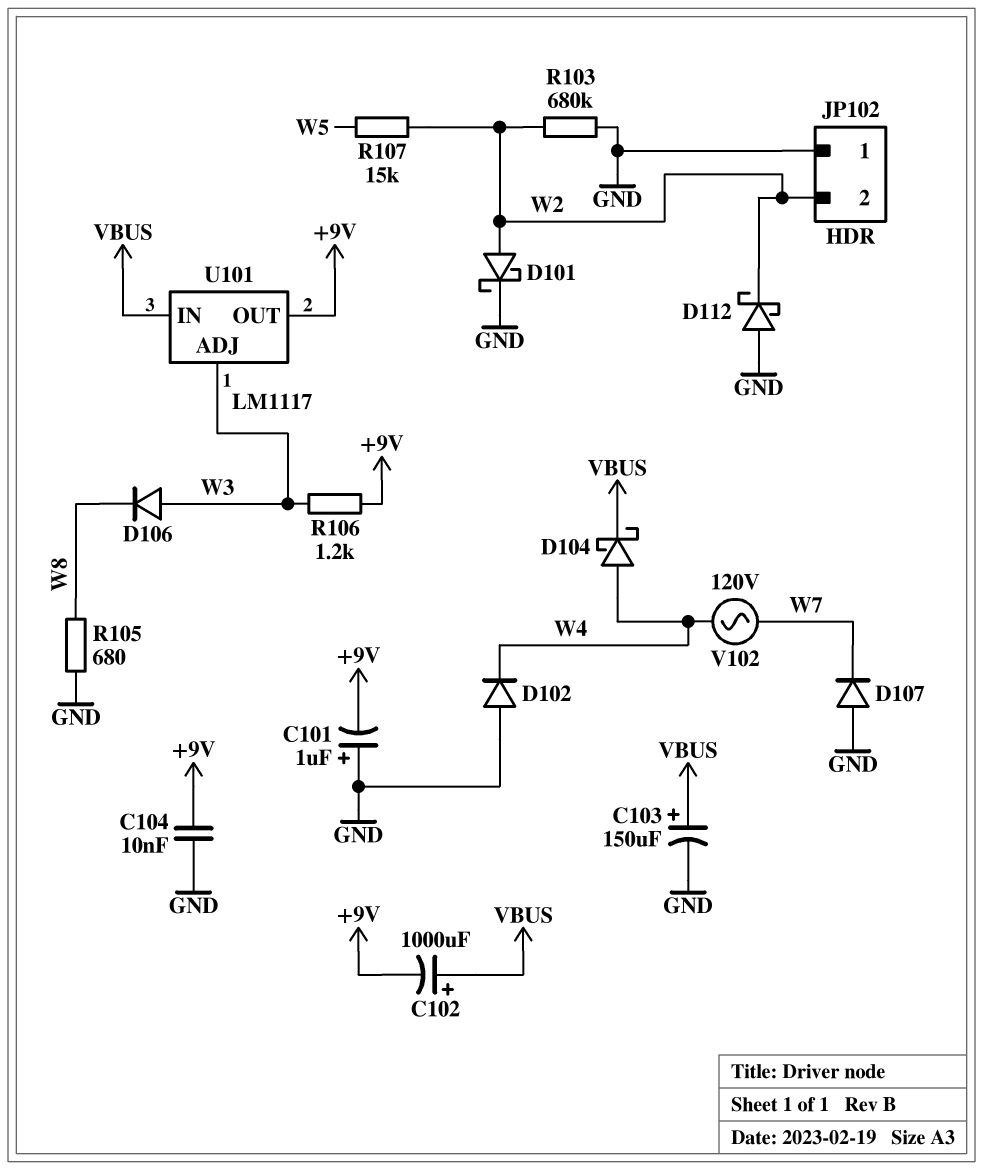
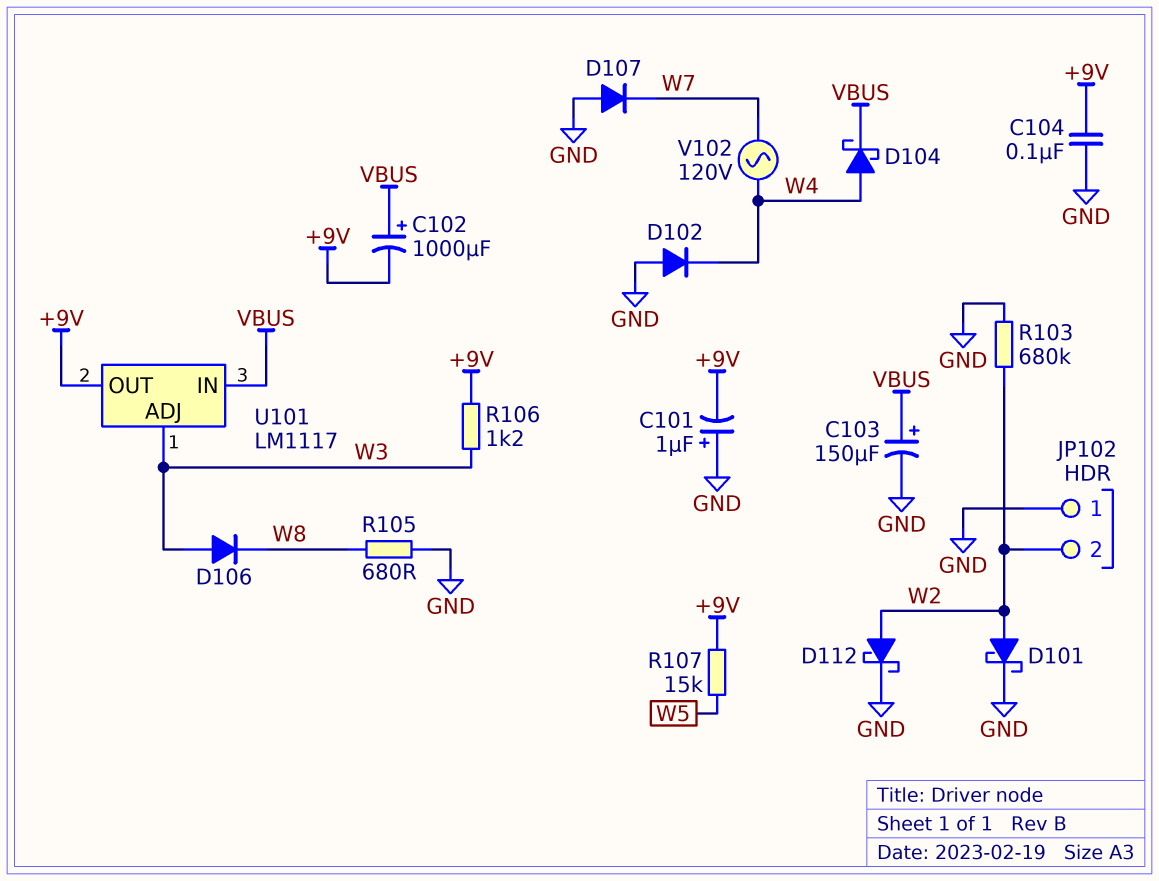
C104: 10nF (+9V, GND) -> 100nF (+9V, GND)
D112: schottky (A GND, K W2) -> schottky (A W2, K GND)
R107: 15k (W2, W5) -> 15k (+9V, W5)

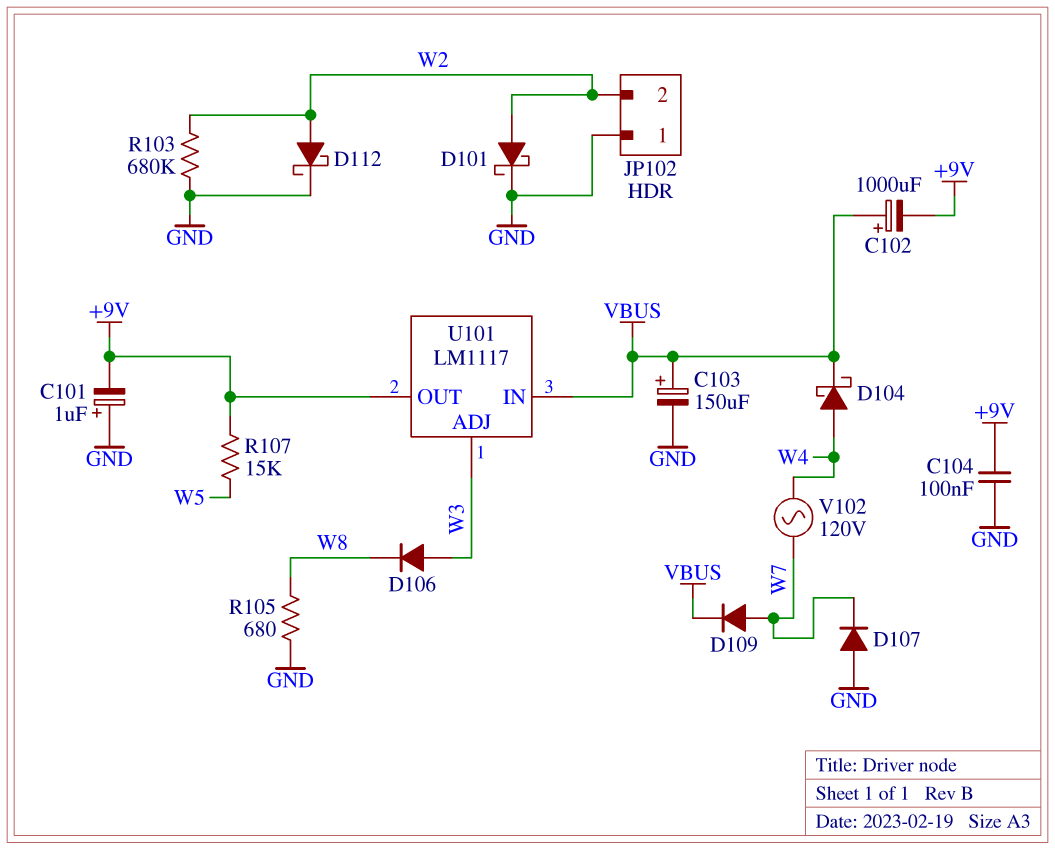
D102: diode (A GND, K W4) -> none
D109: none -> diode (A W7, K VBUS)
R106: 1.2k (+9V, W3) -> none

